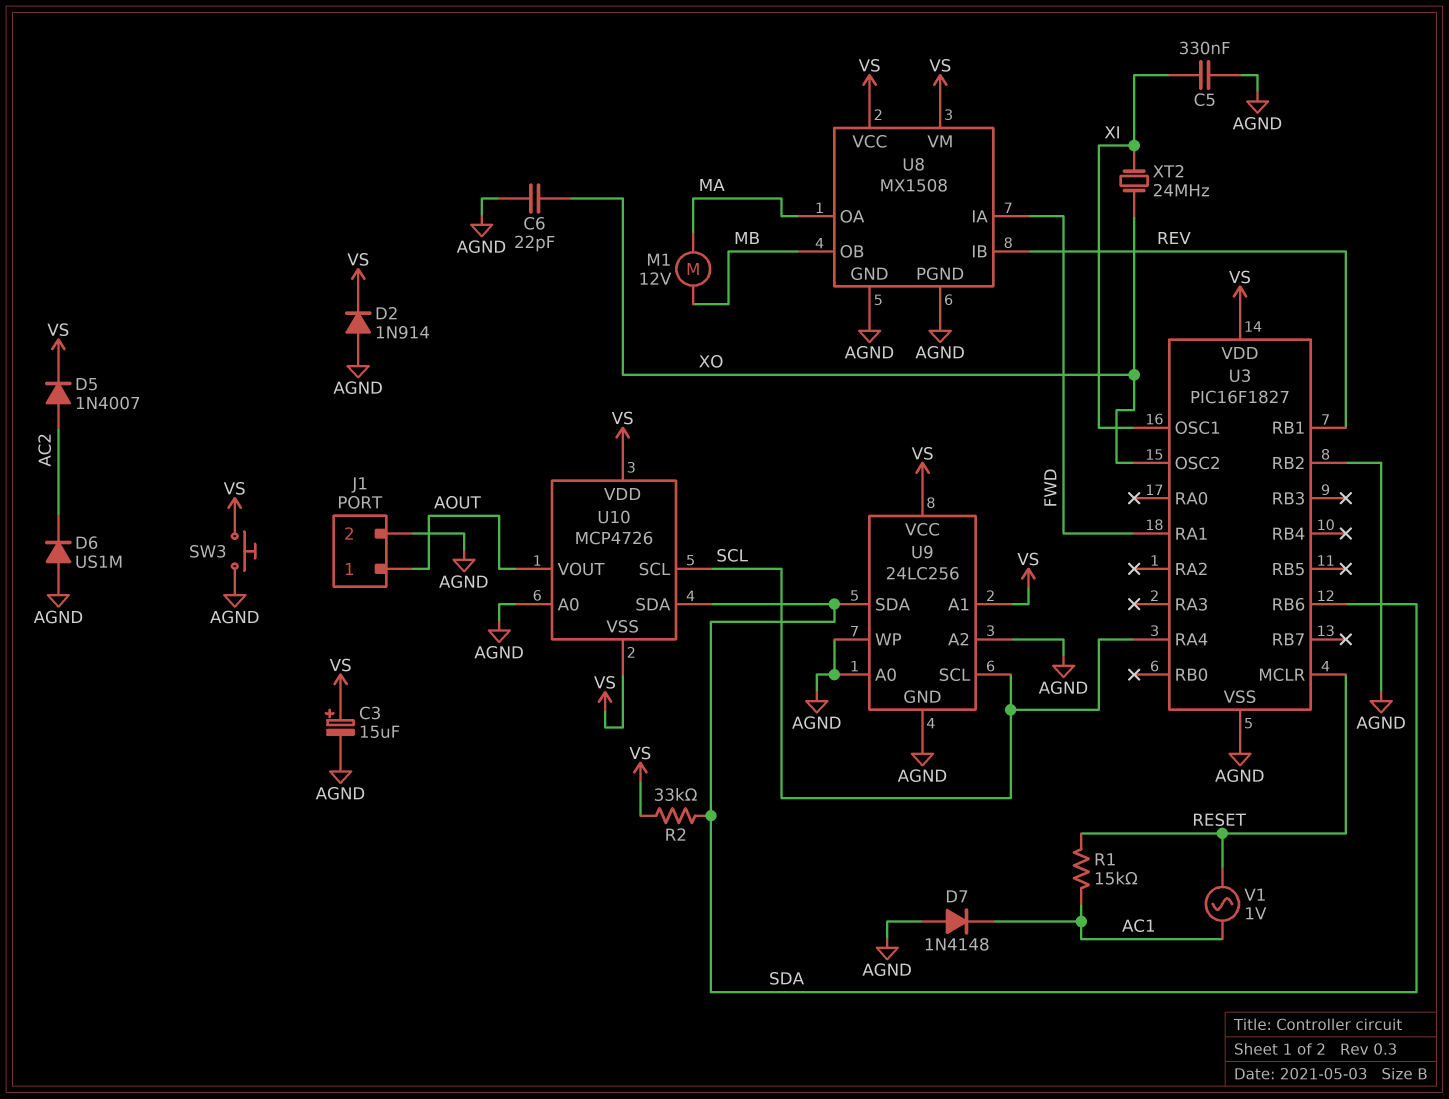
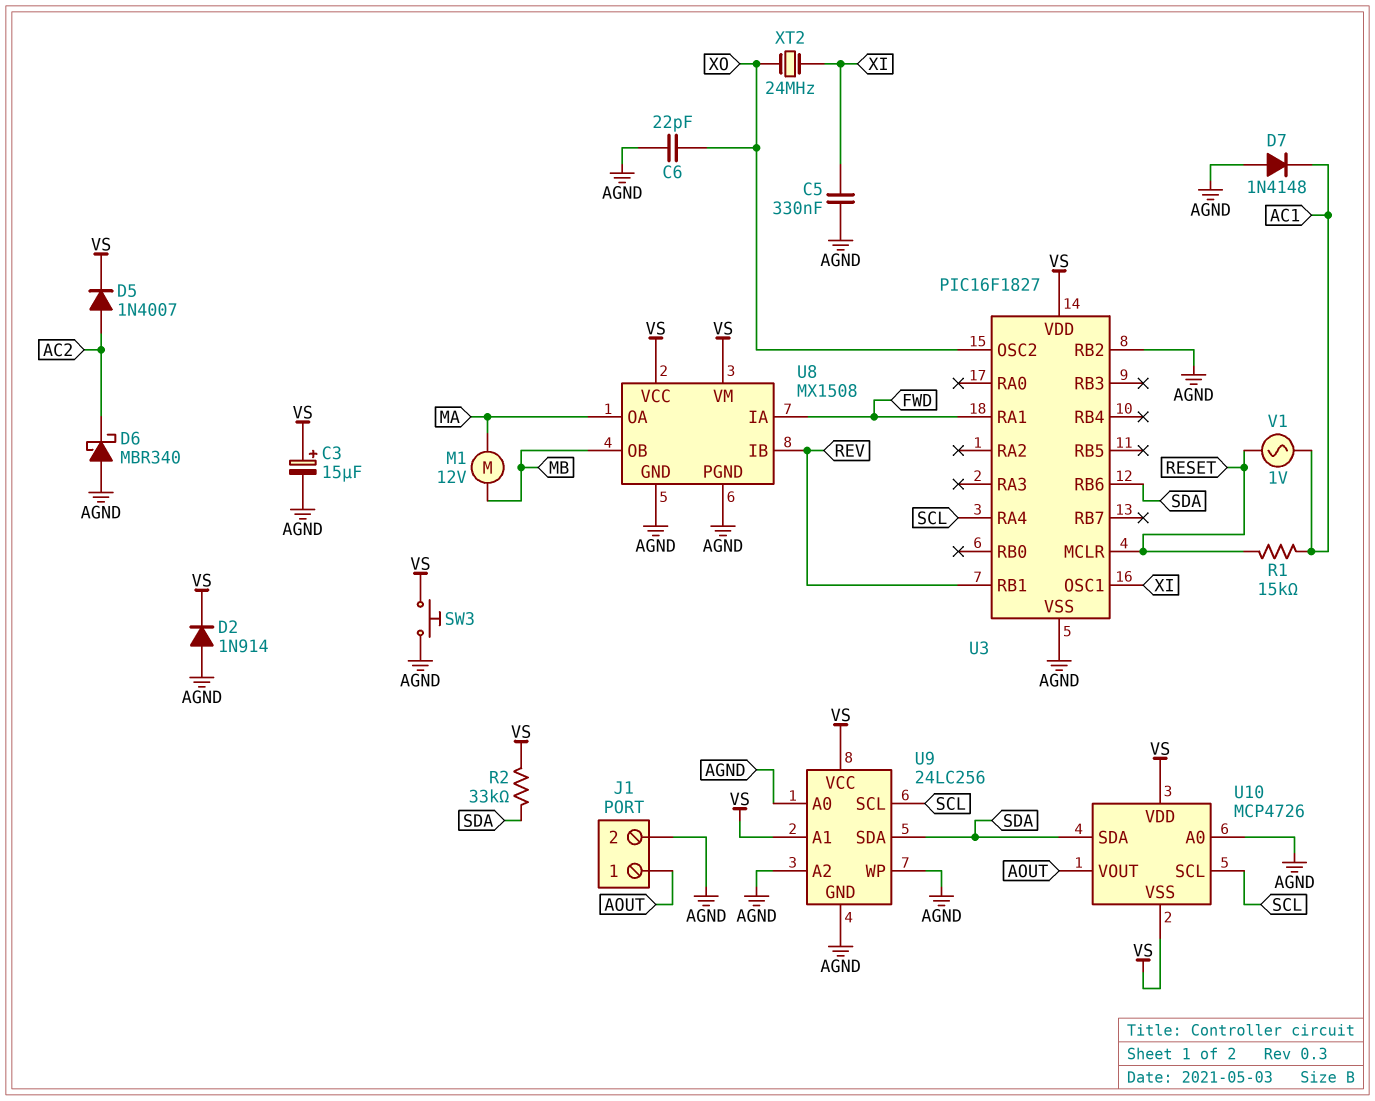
D6: diode US1M (A AGND, K AC2) -> schottky MBR340 (A AGND, K AC2)

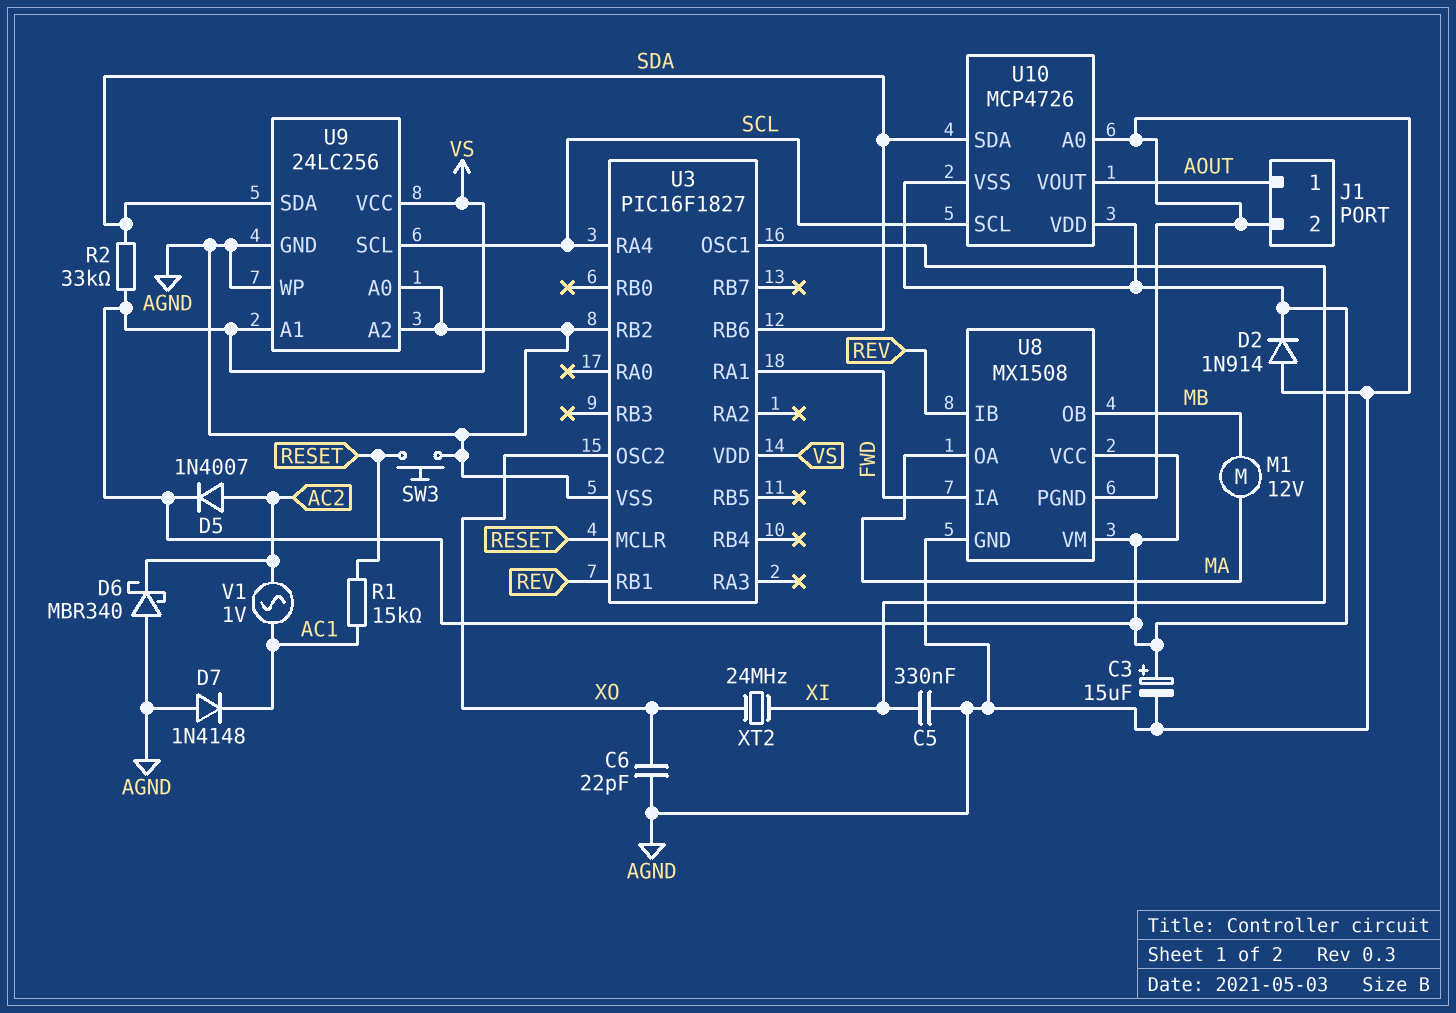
SW3: button (AGND, VS) -> button (AGND, RESET)
V1: AC 1V (AC1, RESET) -> AC 1V (AC1, AC2)

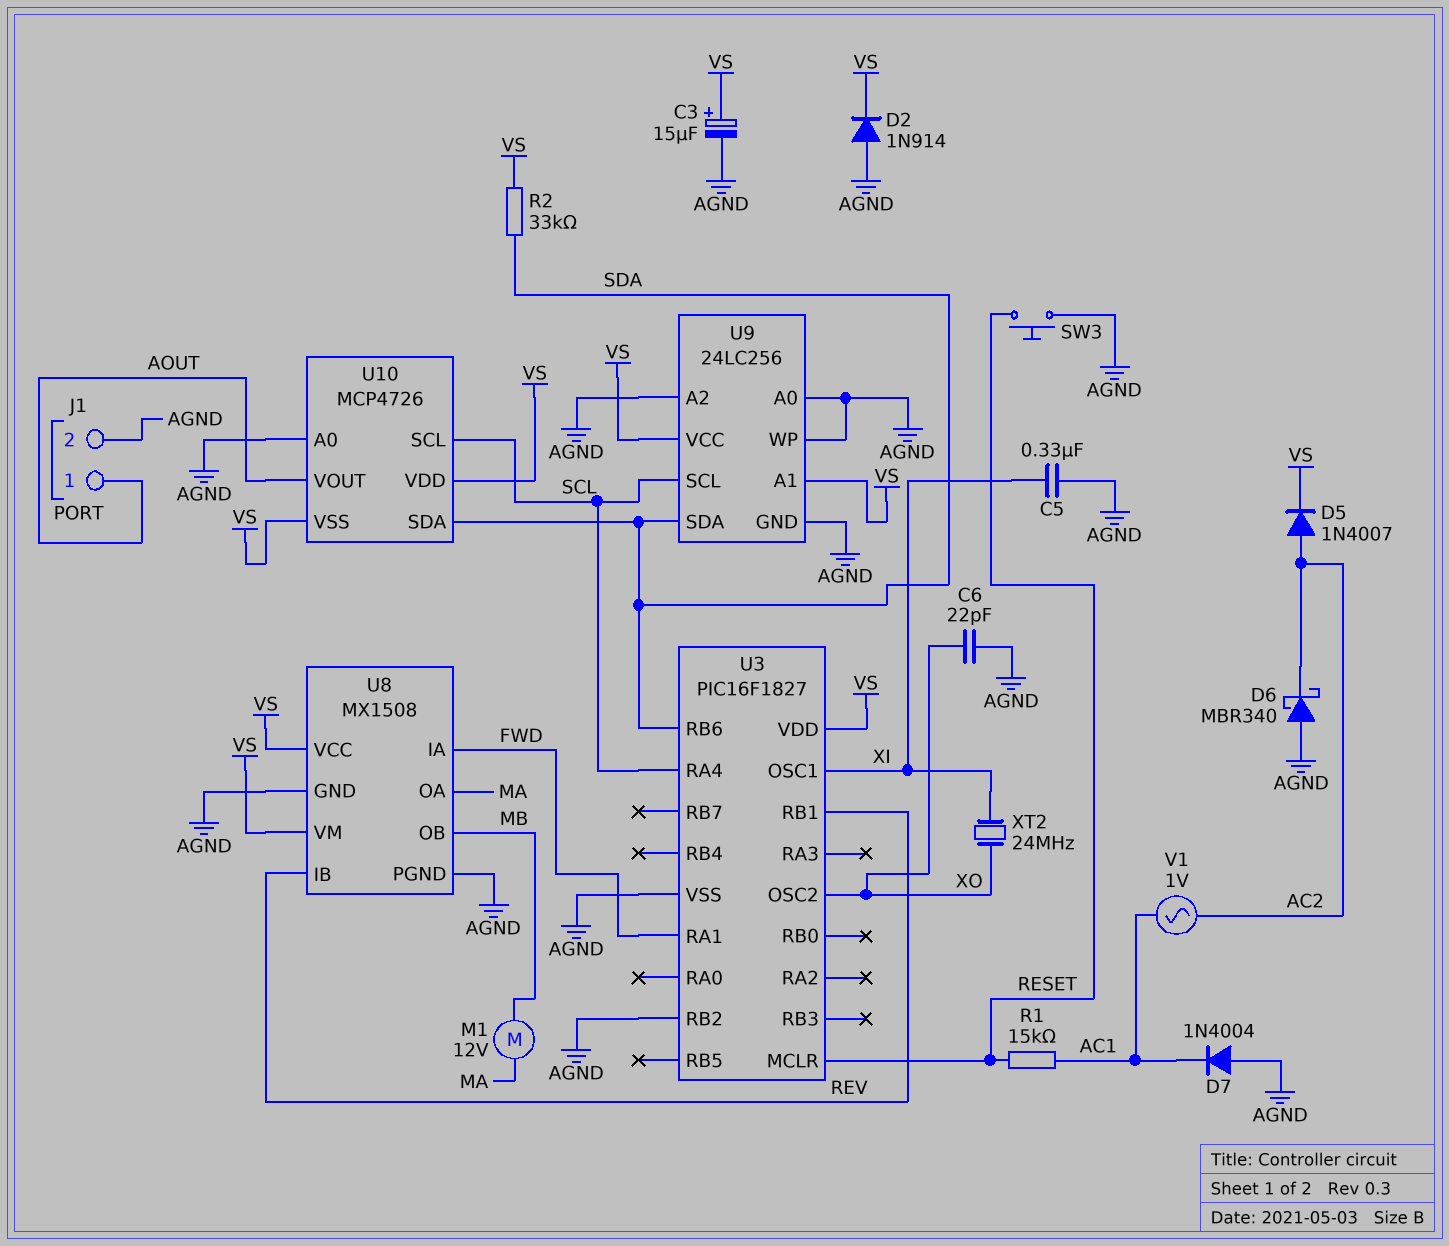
D7: diode 1N4148 (A AGND, K AC1) -> diode 1N4004 (A AGND, K AC1)

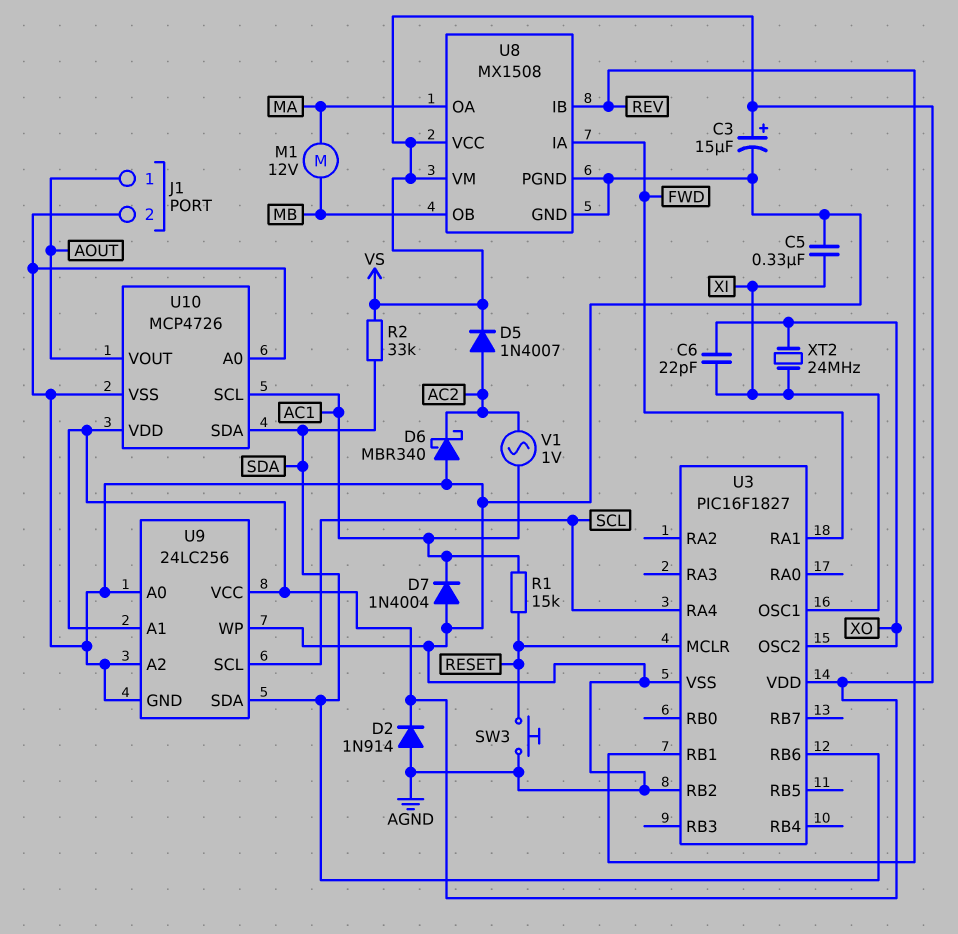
C6: 22pF (AGND, XO) -> 22pF (XI, XO)
U10 pin SCL: SCL -> AC1
U10 pin VSS: VS -> AGND

